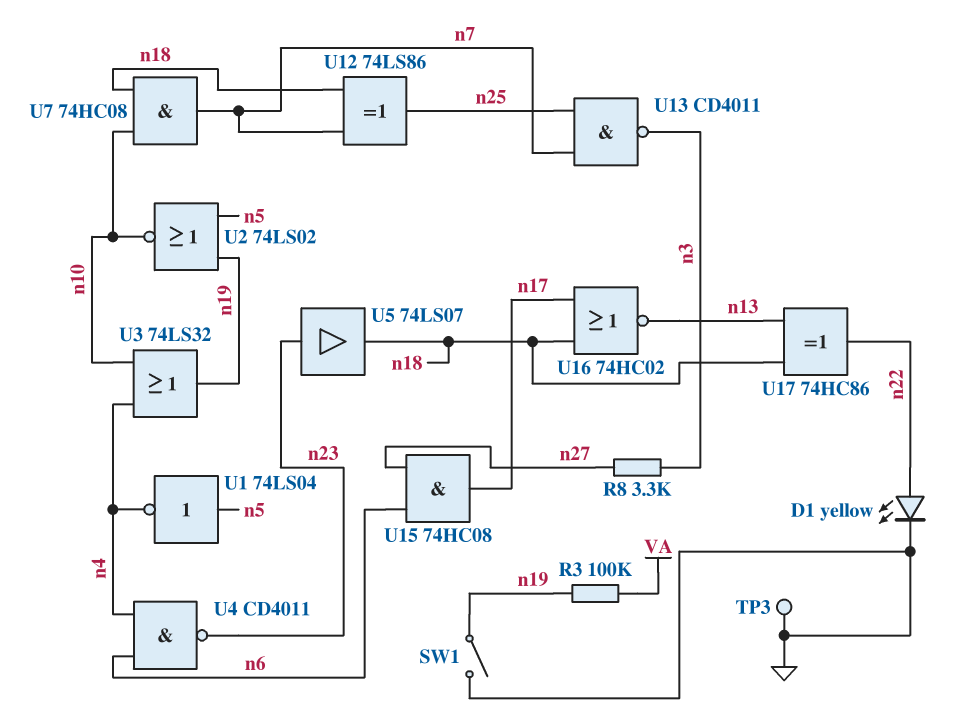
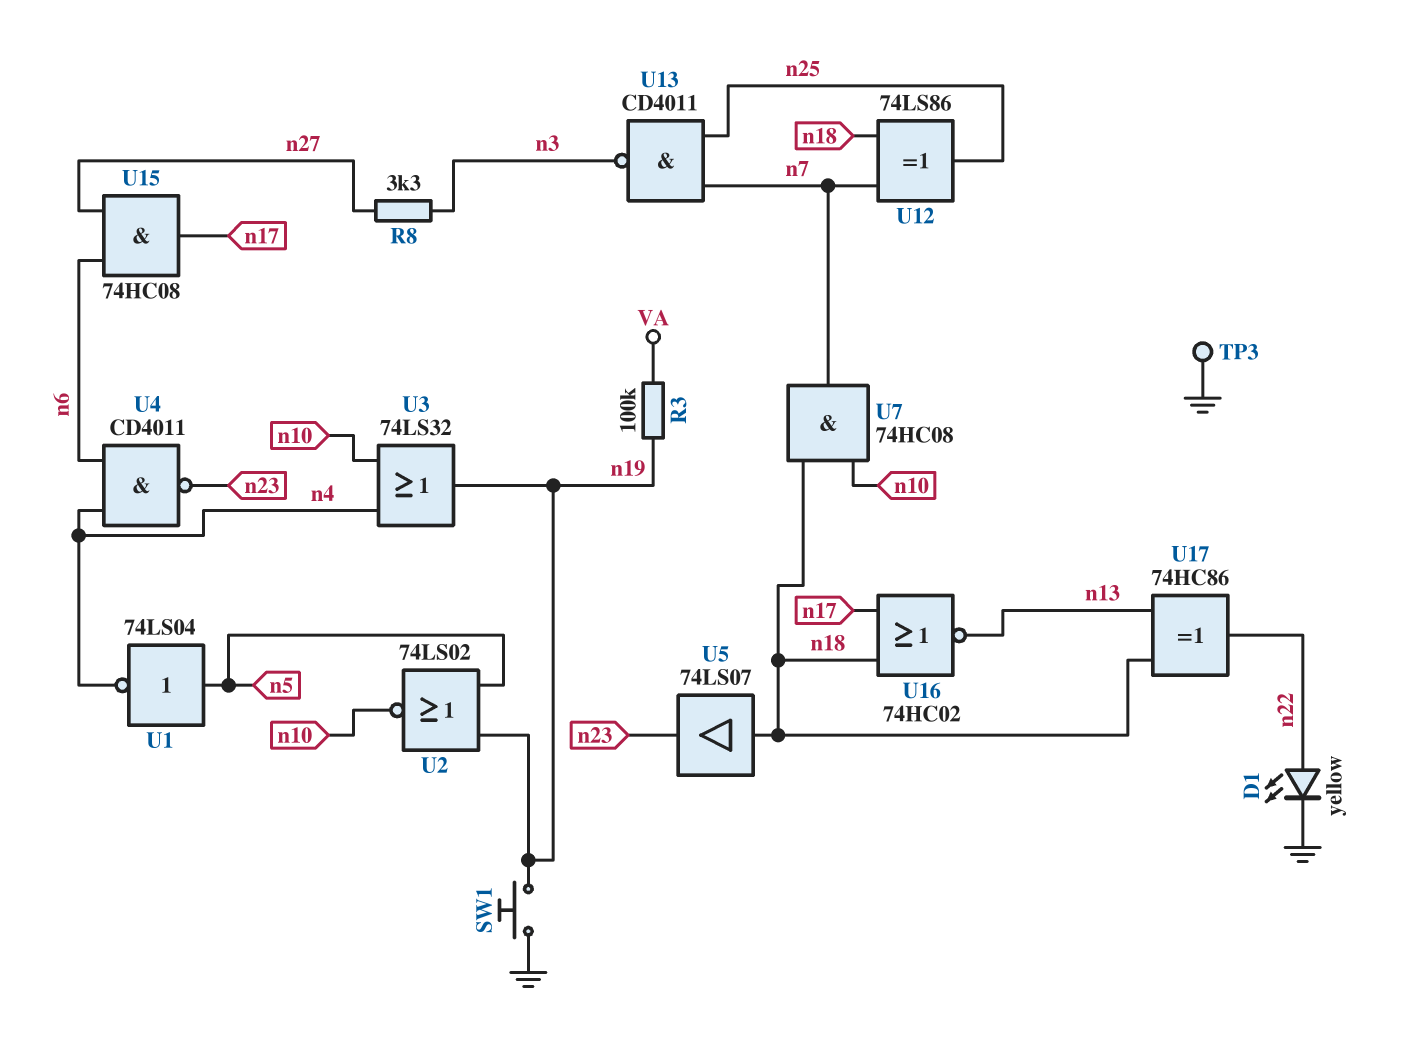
SW1: switch (GND, n19) -> button (GND, n19)
U5: buffer 74LS07 (in n23, out n18) -> buffer 74LS07 (in n18, out n23)

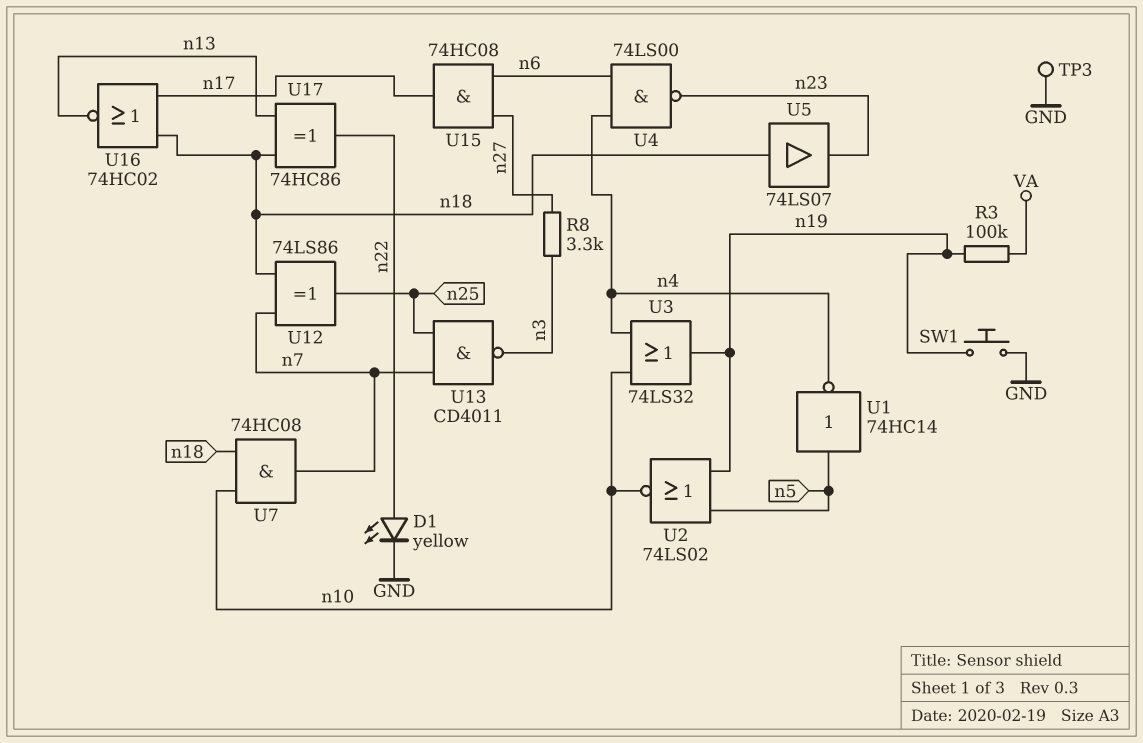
U1: NOT 74LS04 (in n5, out n4) -> NOT 74HC14 (in n5, out n4)
U4: NAND CD4011 (in n4, in n6, out n23) -> NAND 74LS00 (in n4, in n6, out n23)

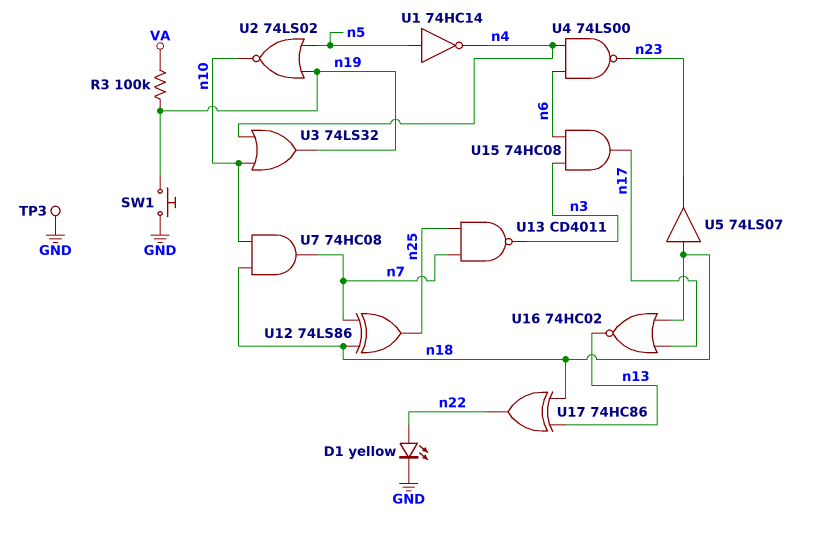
R8: 3.3k (n3, n27) -> none
U15: AND 74HC08 (in n6, in n27, out n17) -> AND 74HC08 (in n3, in n6, out n17)

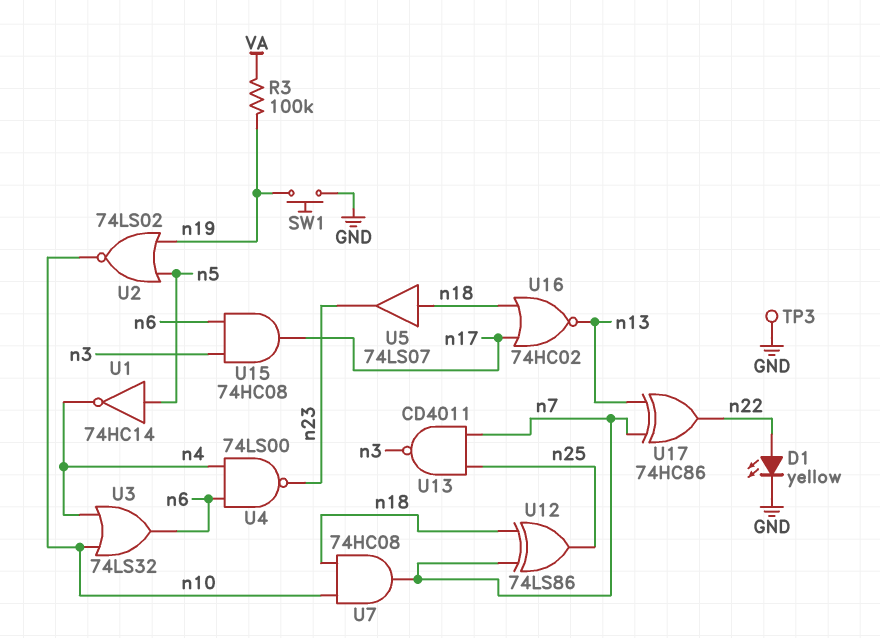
U3: OR 74LS32 (in n4, in n10, out n19) -> OR 74LS32 (in n4, in n10, out n6)
U17: XOR 74HC86 (in n13, in n18, out n22) -> XOR 74HC86 (in n7, in n13, out n22)

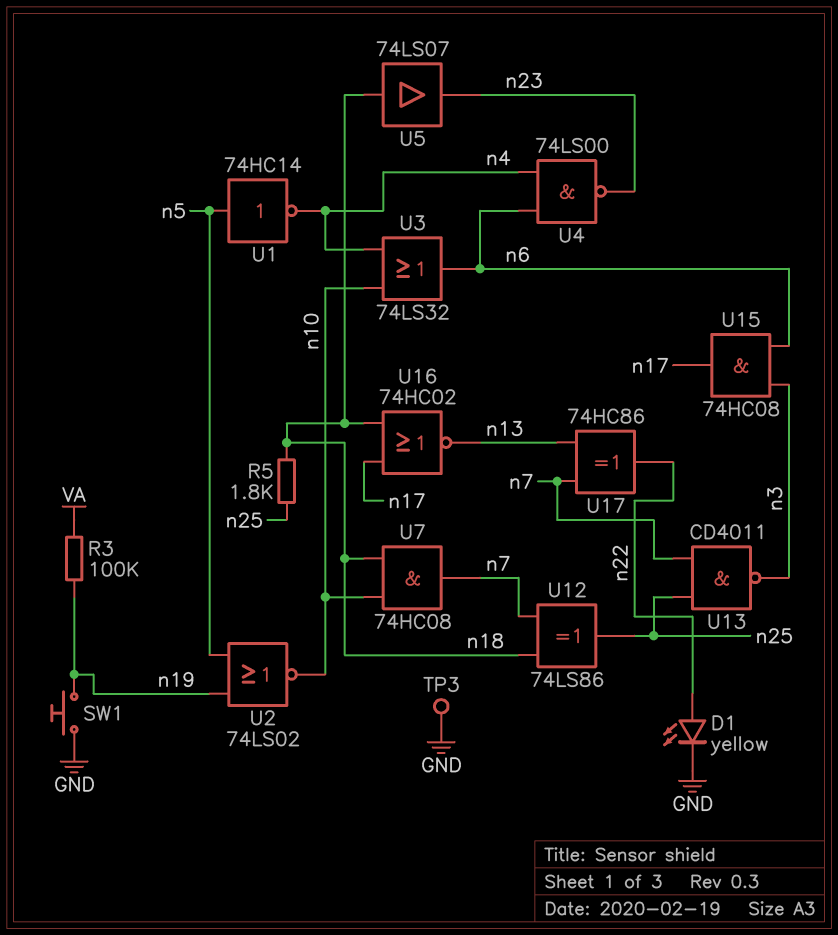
R5: none -> 1.8k (n18, n25)

